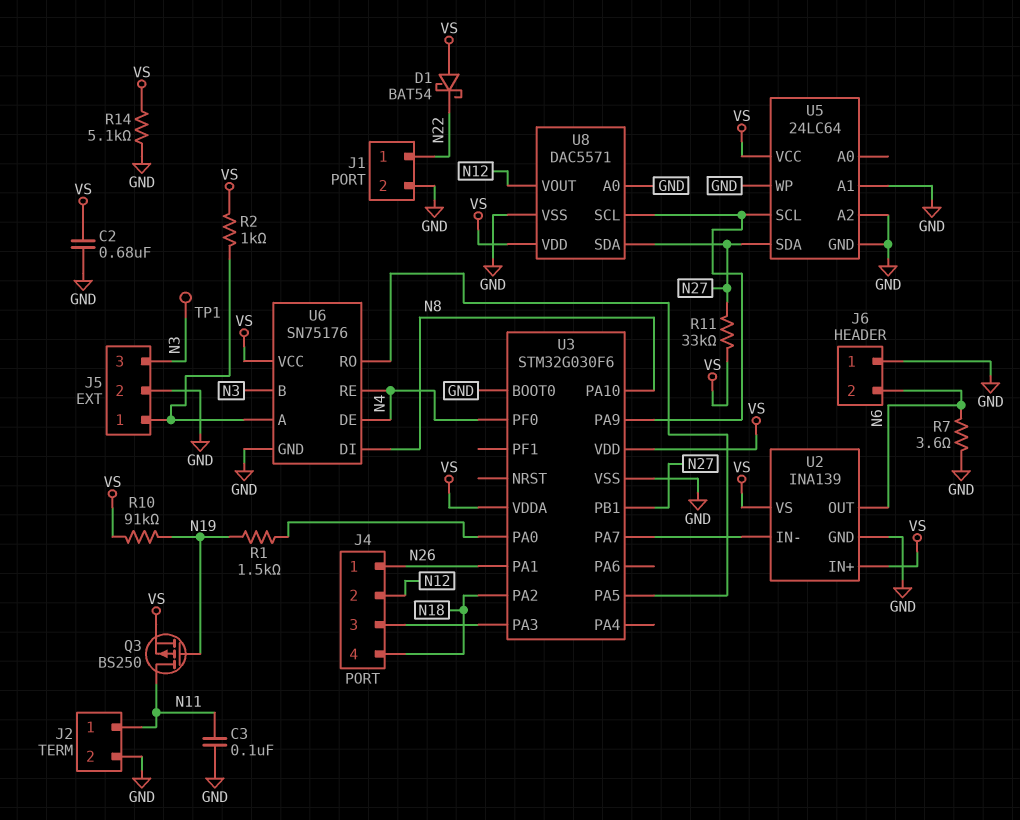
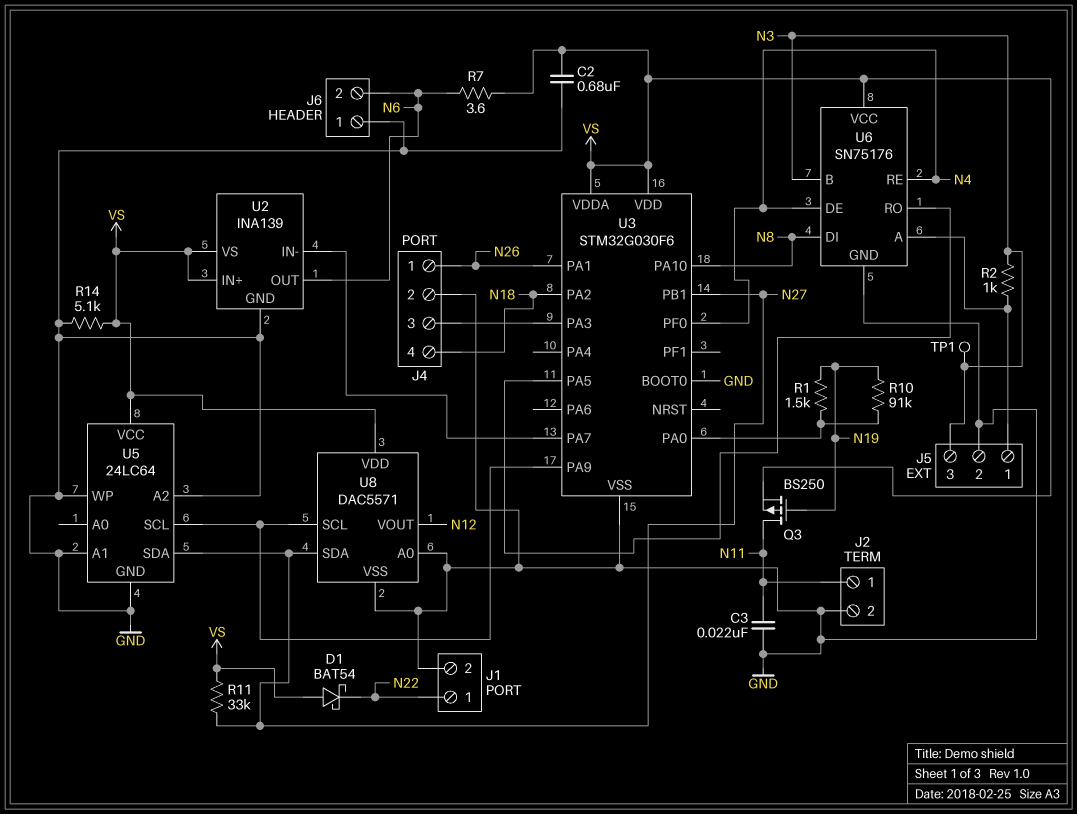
C3: 100nF (GND, N11) -> 22nF (GND, N11)
J4 pin 2: N12 -> GND
R2: 1k (J5/1, VS) -> 1k (J5/1, N3)
R7: 3.6 (GND, N6) -> 3.6 (N6, VS)
R10: 91k (N19, VS) -> 91k (N19, U3/PA0)

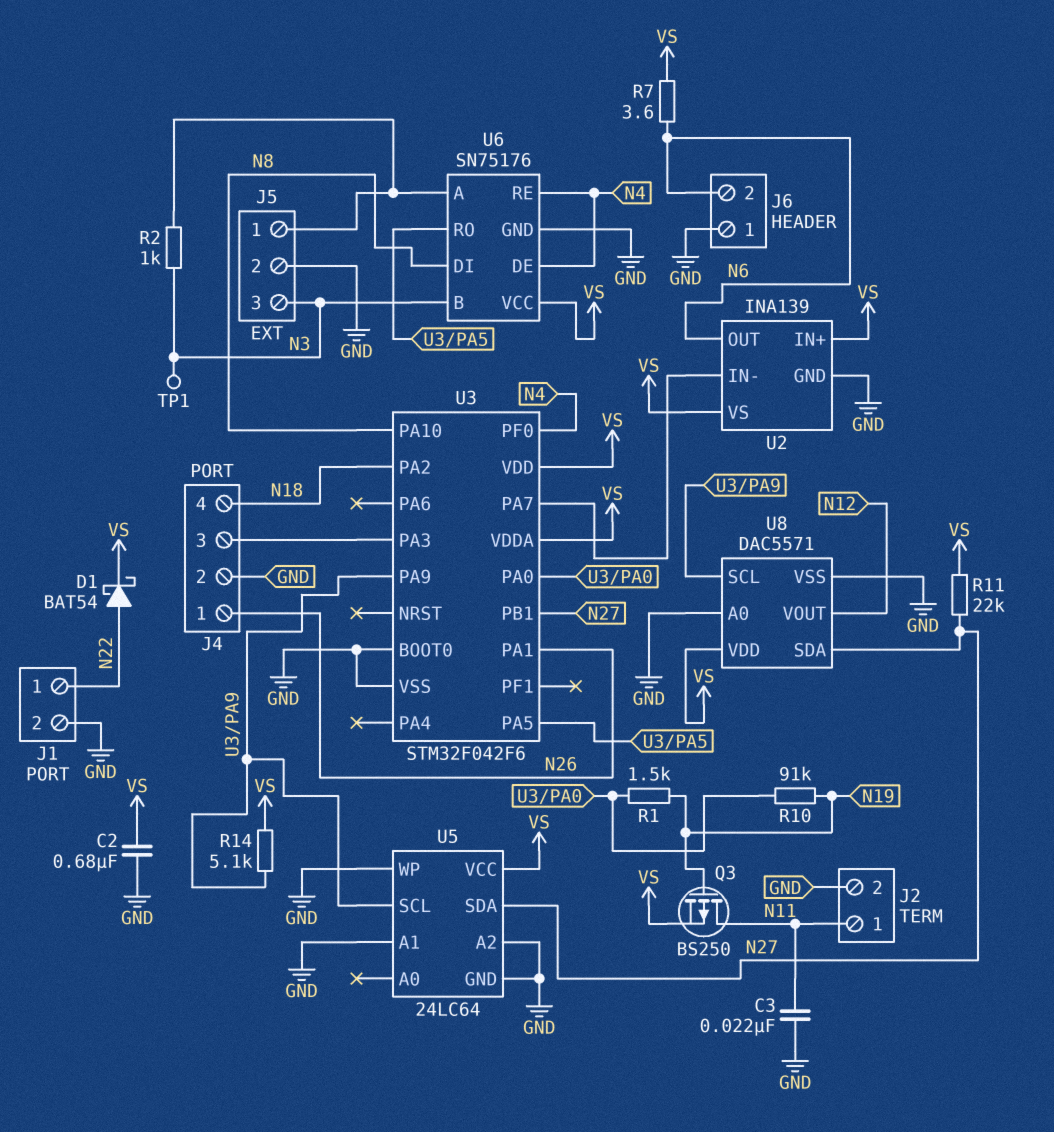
D1: schottky BAT54 (A VS, K N22) -> schottky BAT54 (A N22, K VS)
R11: 33k (N27, VS) -> 22k (N27, VS)
R14: 5.1k (GND, VS) -> 5.1k (U3/PA9, VS)
U3: STM32G030F6 -> STM32F042F6

